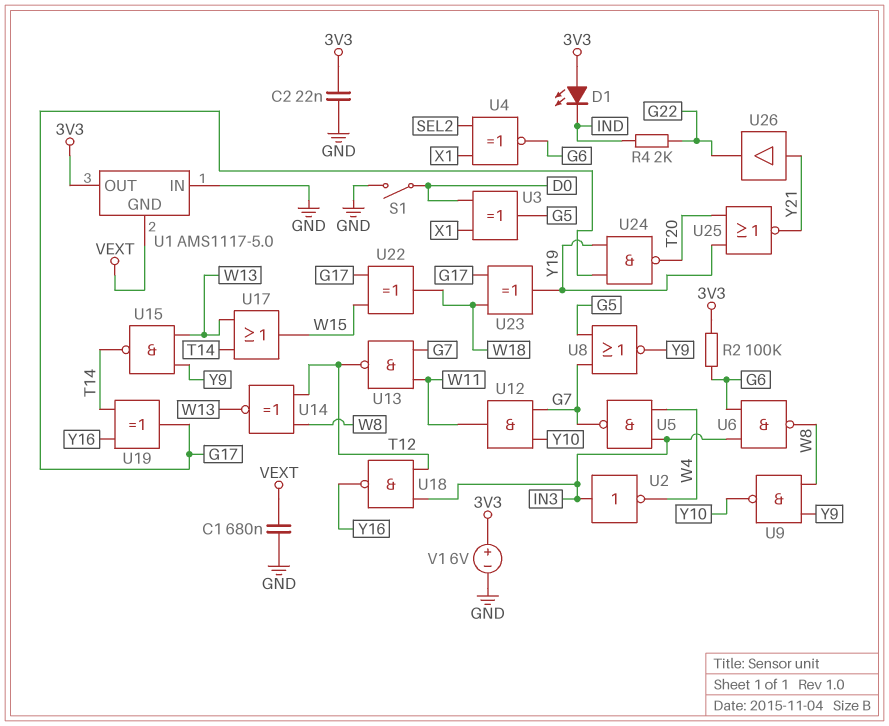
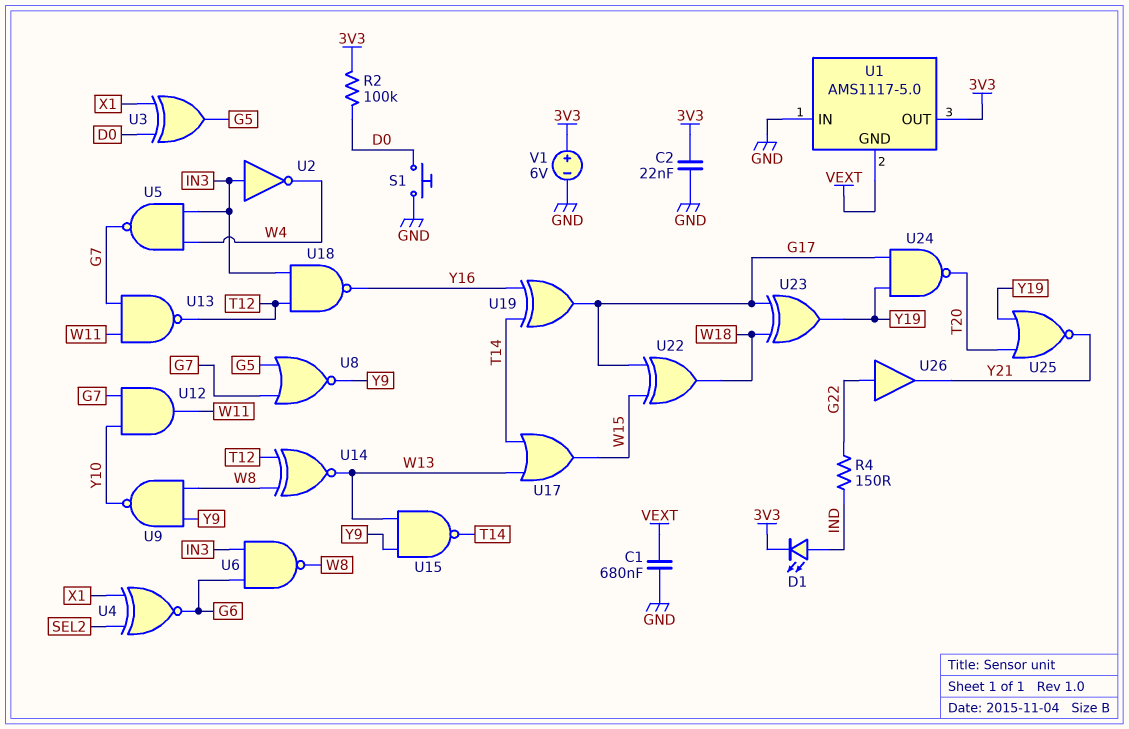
D1: LED (A 3V3, K IND) -> LED (A IND, K 3V3)
R2: 100k (3V3, G6) -> 100k (3V3, D0)
R4: 2k (G22, IND) -> 150 (G22, IND)
S1: switch (D0, GND) -> button (D0, GND)
U26: buffer (in Y21, out G22) -> buffer (in G22, out Y21)

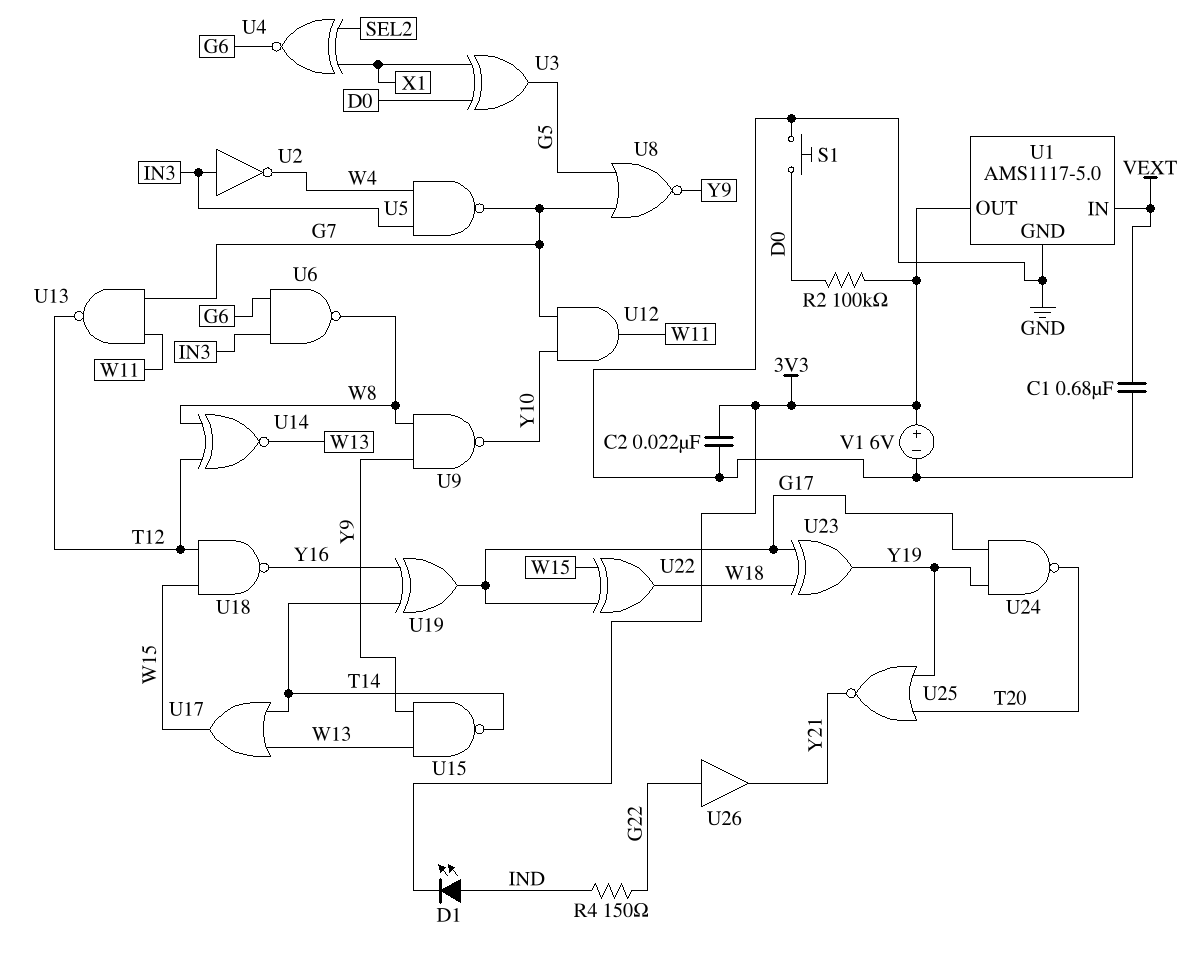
U1 pin GND: VEXT -> GND
U1 pin IN: GND -> VEXT
U18: NAND (in IN3, in T12, out Y16) -> NAND (in T12, in W15, out Y16)

